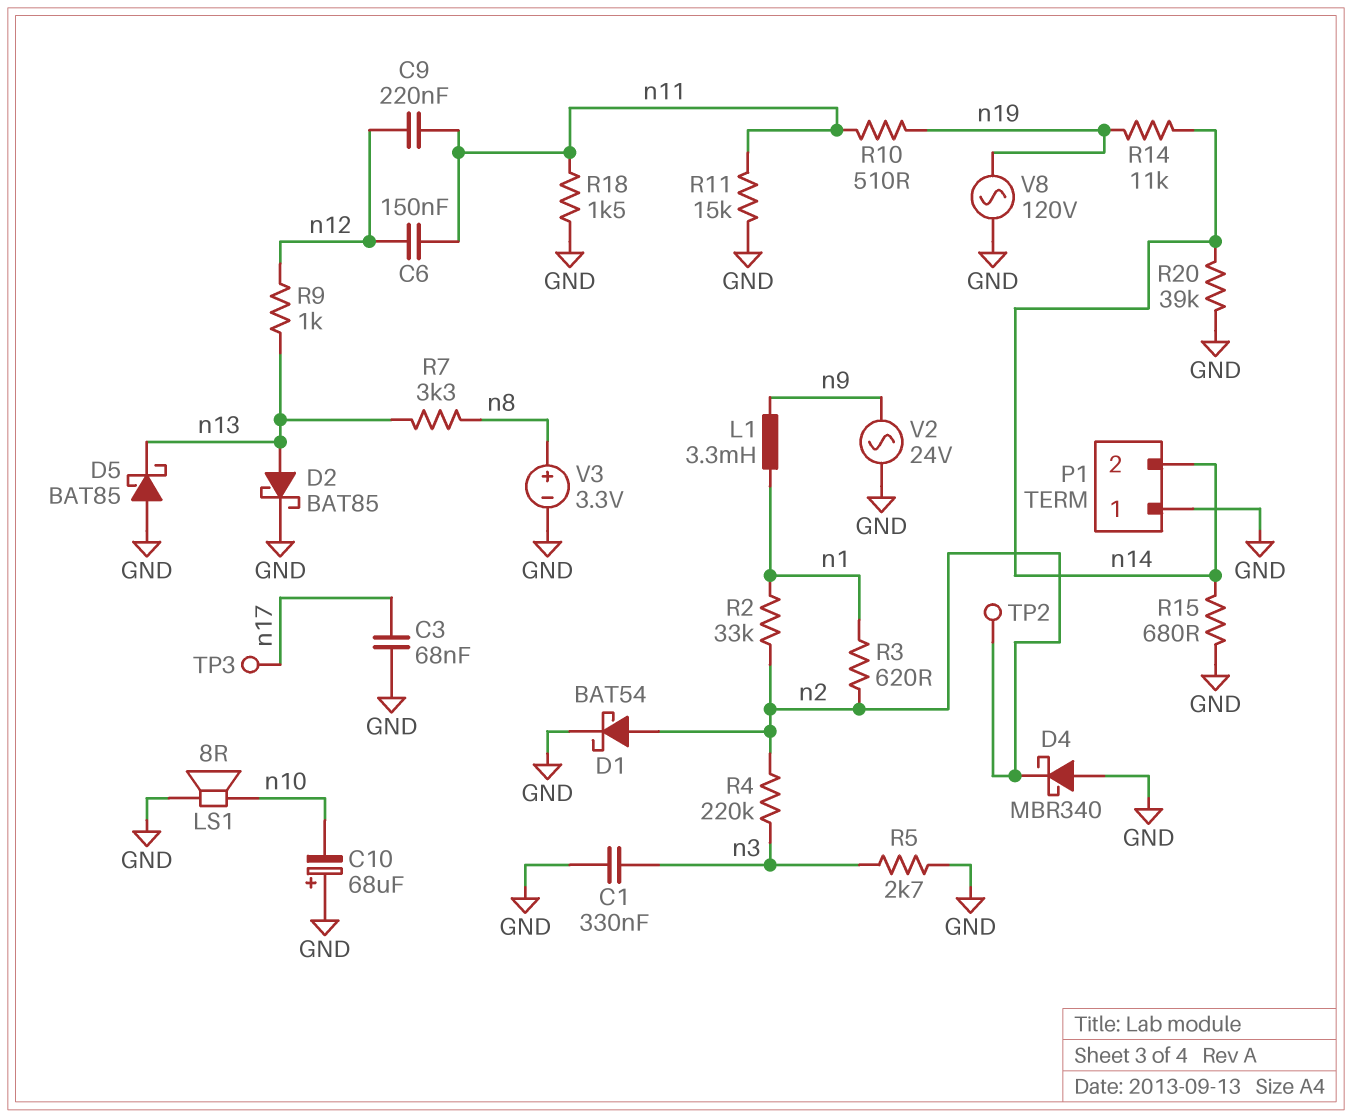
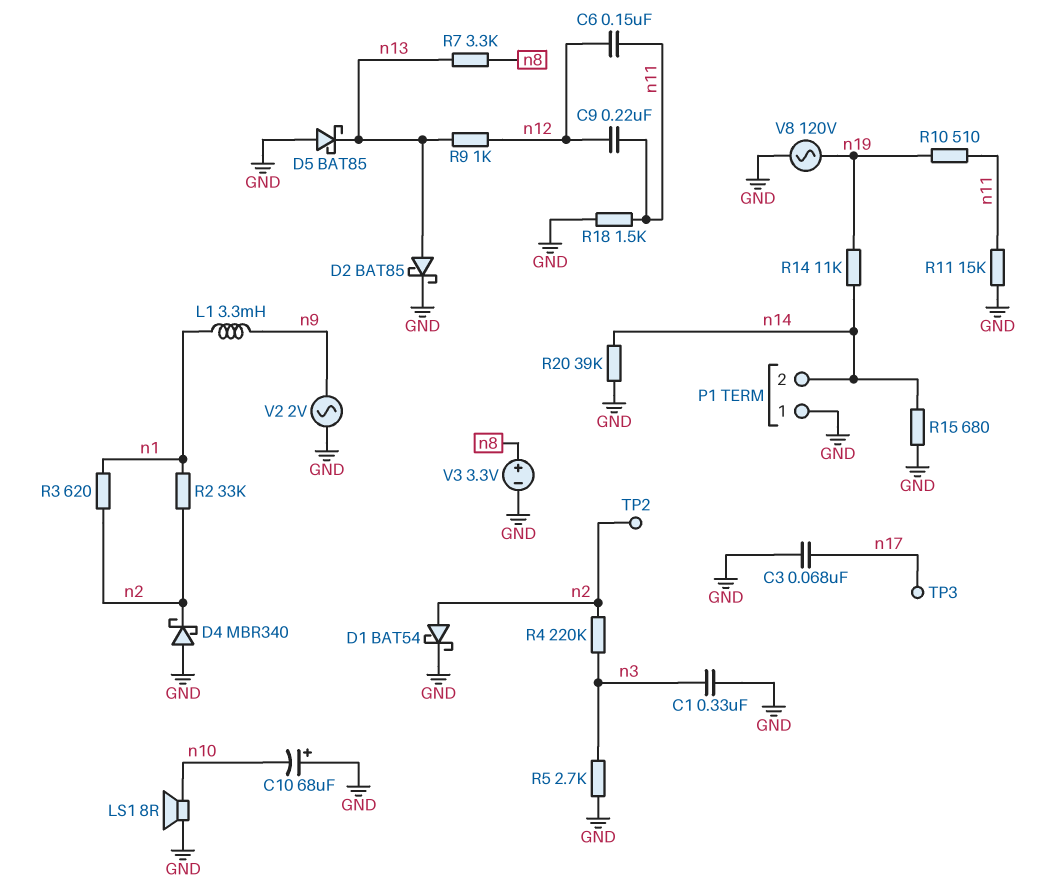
V2: AC 24V (GND, n9) -> AC 2V (GND, n9)

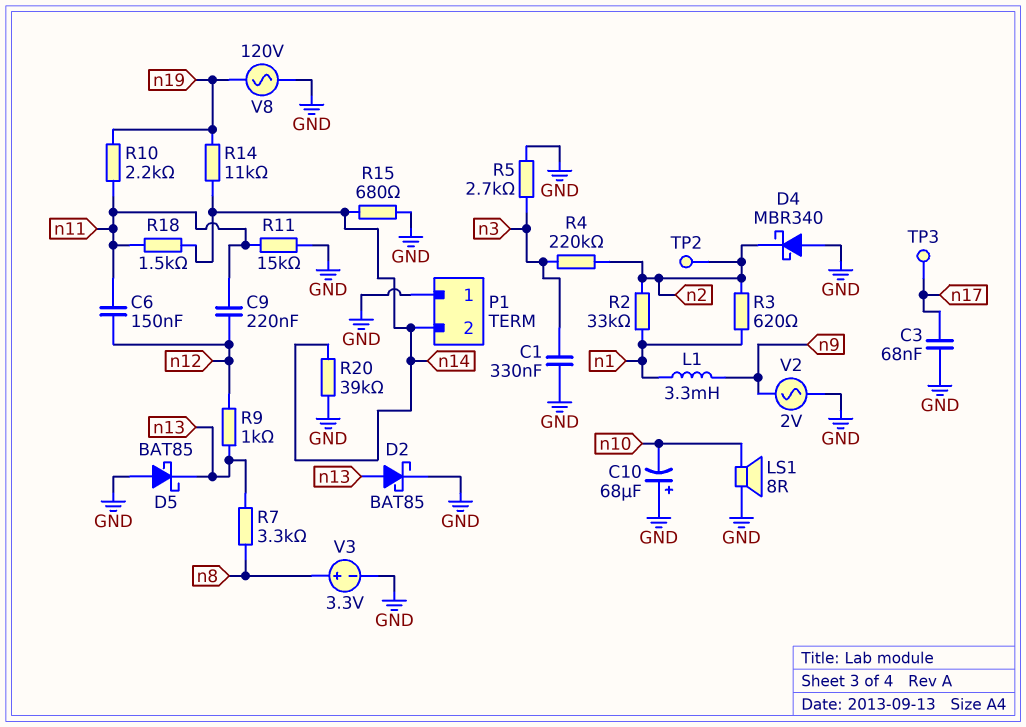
D1: schottky BAT54 (A n2, K GND) -> none
R10: 510 (n11, n19) -> 2.2k (n11, n19)
R18: 1.5k (GND, n11) -> 1.5k (n11, n14)

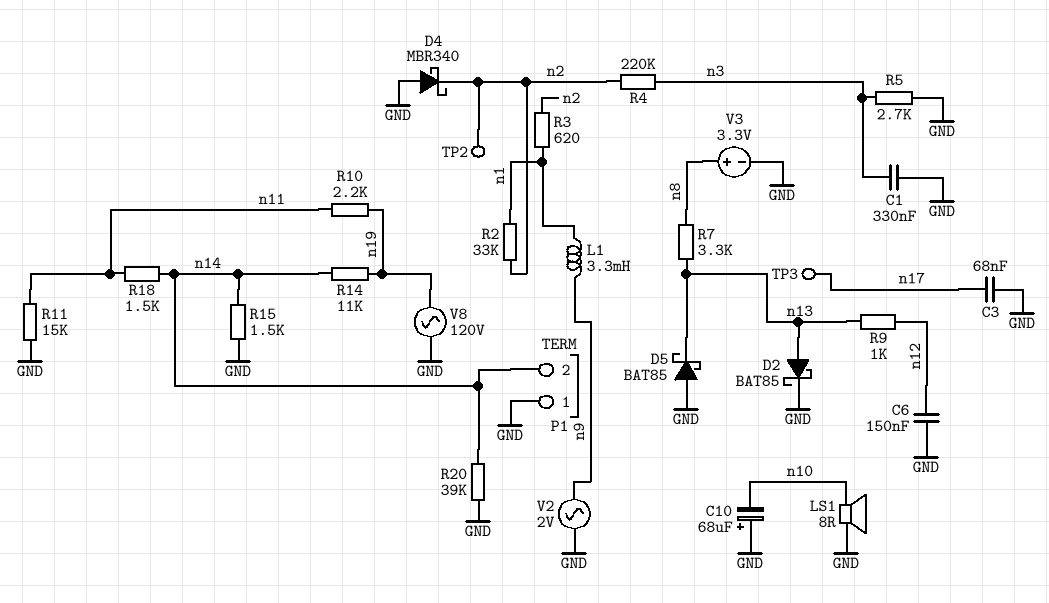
C6: 150nF (n11, n12) -> 150nF (GND, n12)
C9: 220nF (n11, n12) -> none
R15: 680 (GND, n14) -> 1.5k (GND, n14)

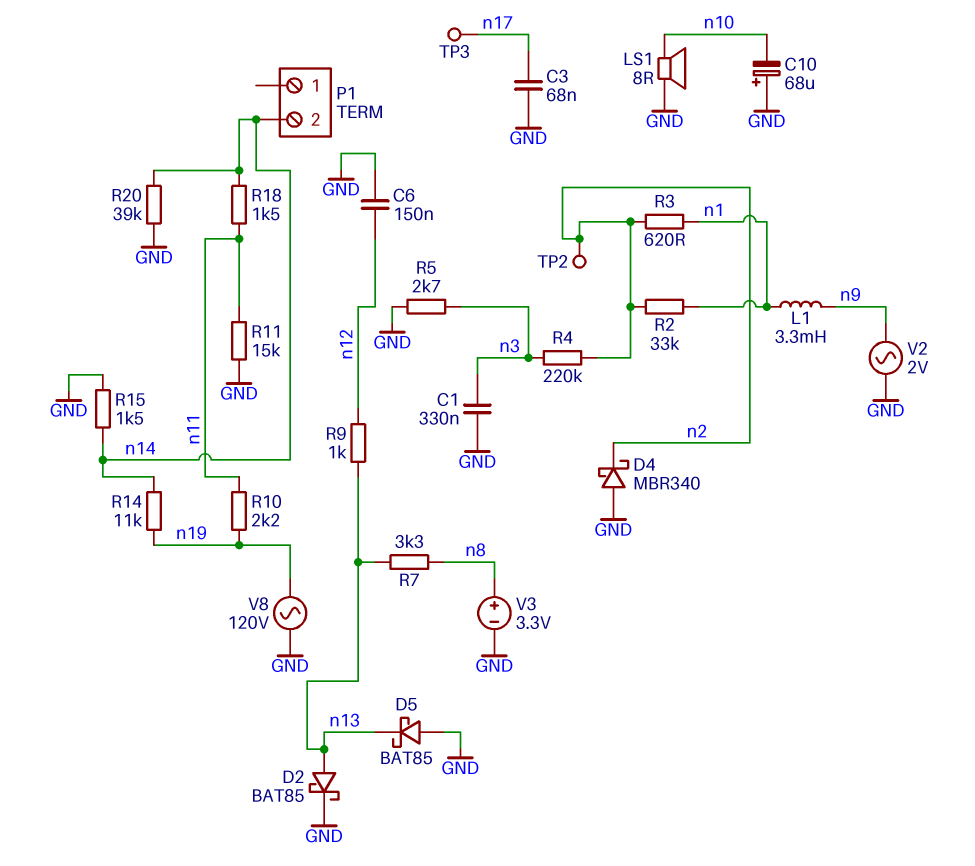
P1 pin 1: GND -> none

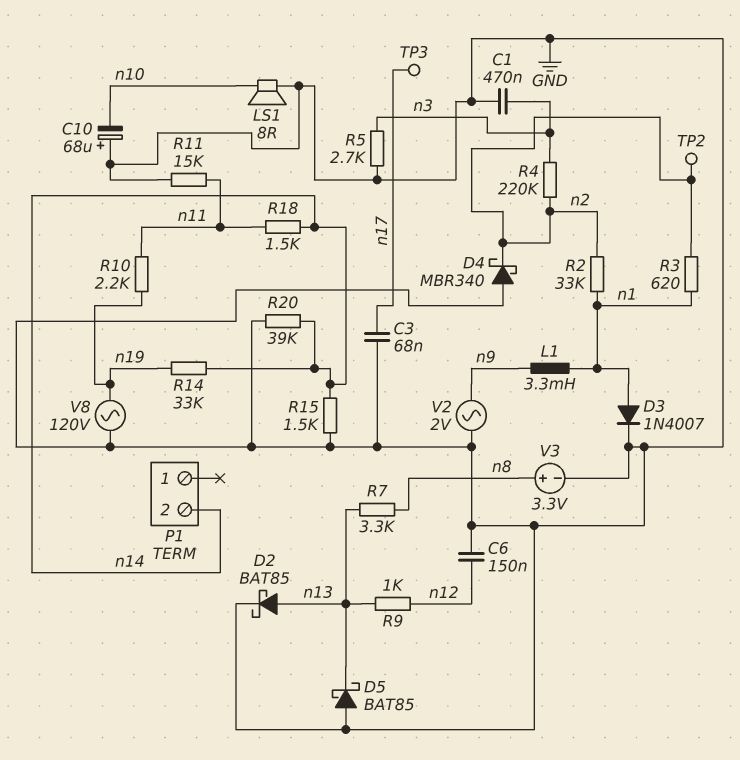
C1: 330nF (GND, n3) -> 470nF (GND, n3)
D3: none -> diode 1N4007 (A n1, K GND)
R14: 11k (n14, n19) -> 33k (n14, n19)

